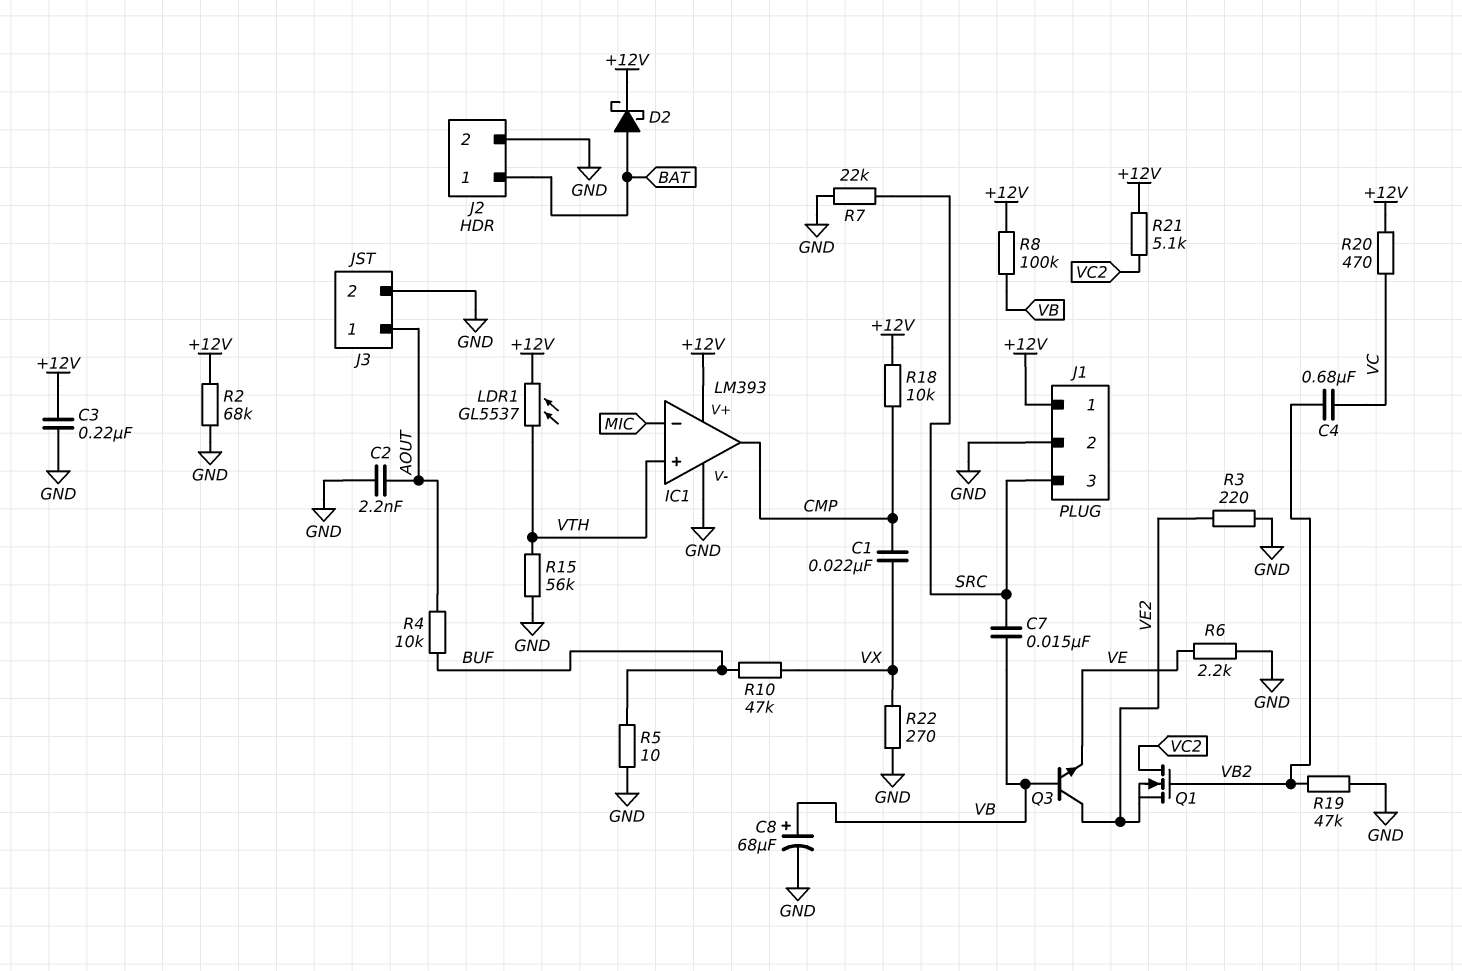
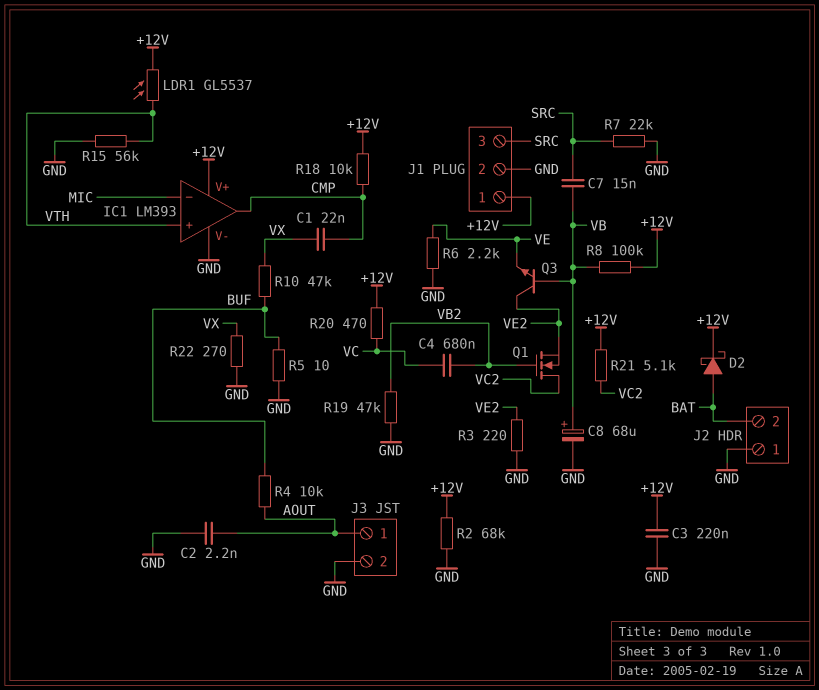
J2 pin 1: BAT -> GND
J2 pin 2: GND -> BAT

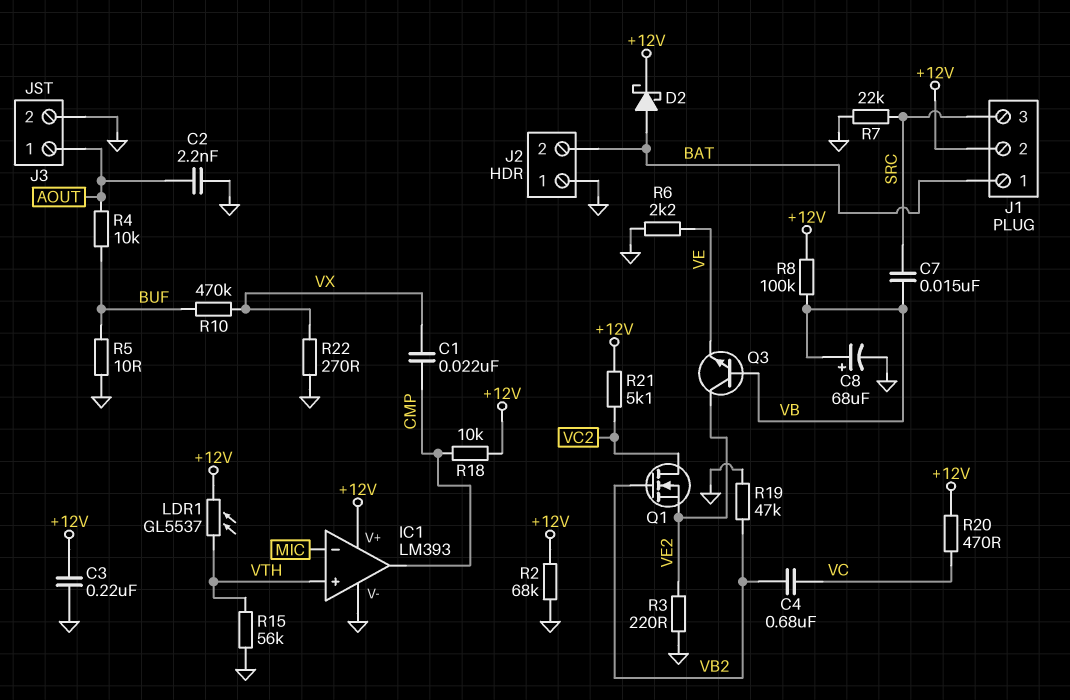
J1 pin 1: +12V -> BAT
J1 pin 2: GND -> +12V
R10: 47k (BUF, VX) -> 470k (BUF, VX)

